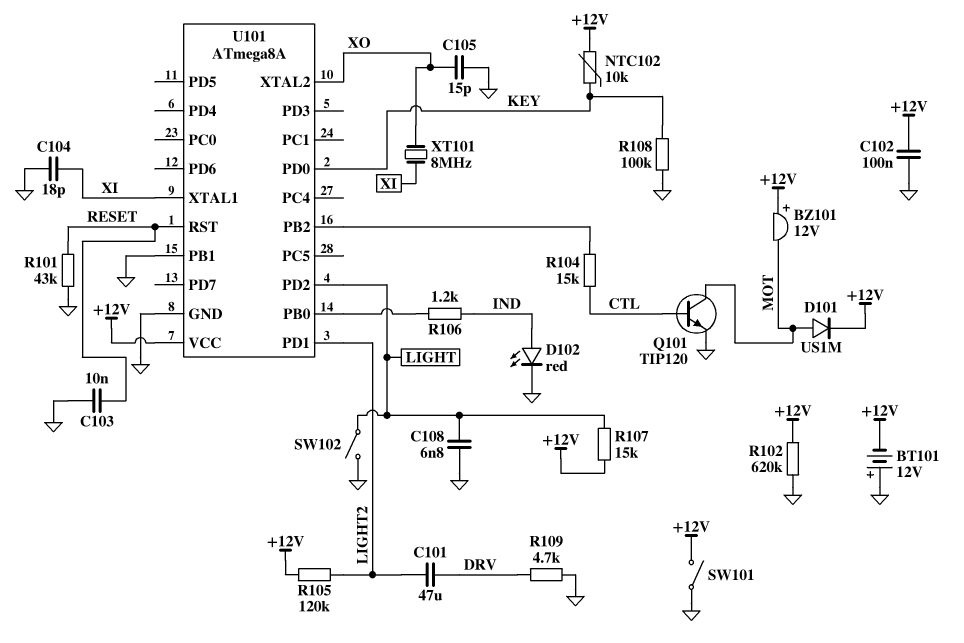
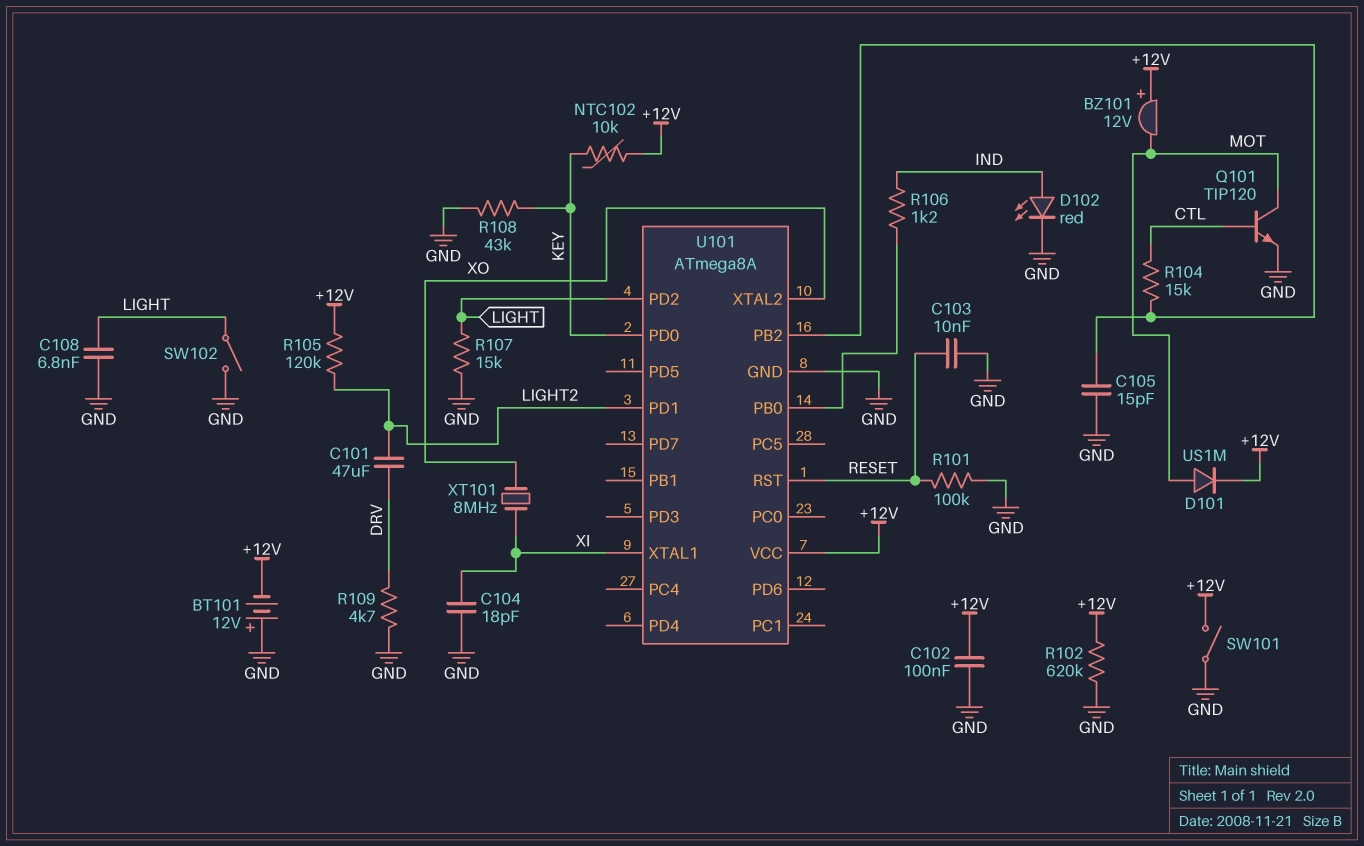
C105: 15pF (GND, XO) -> 15pF (GND, U101/PB2)
R101: 43k (GND, RESET) -> 100k (GND, RESET)
R107: 15k (+12V, LIGHT) -> 15k (GND, LIGHT)
R108: 100k (GND, KEY) -> 43k (GND, KEY)
U101 pin PB1: GND -> none

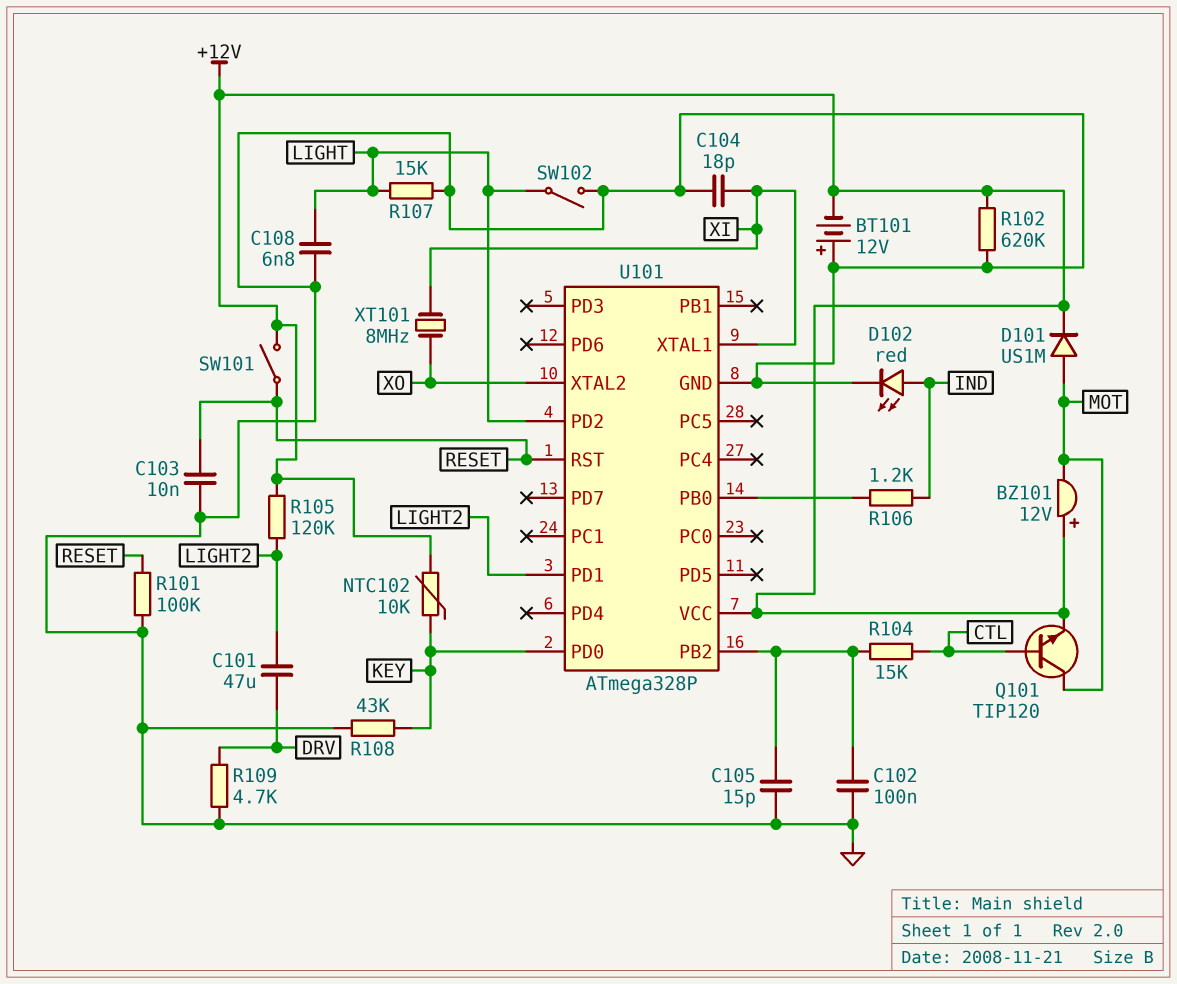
C102: 100nF (+12V, GND) -> 100nF (GND, U101/PB2)
Q101: NPN TIP120 (B CTL, C MOT, E GND) -> NPN TIP120 (B CTL, C MOT, E +12V)
SW101: switch (+12V, GND) -> switch (+12V, RESET)
U101: ATmega8A -> ATmega328P

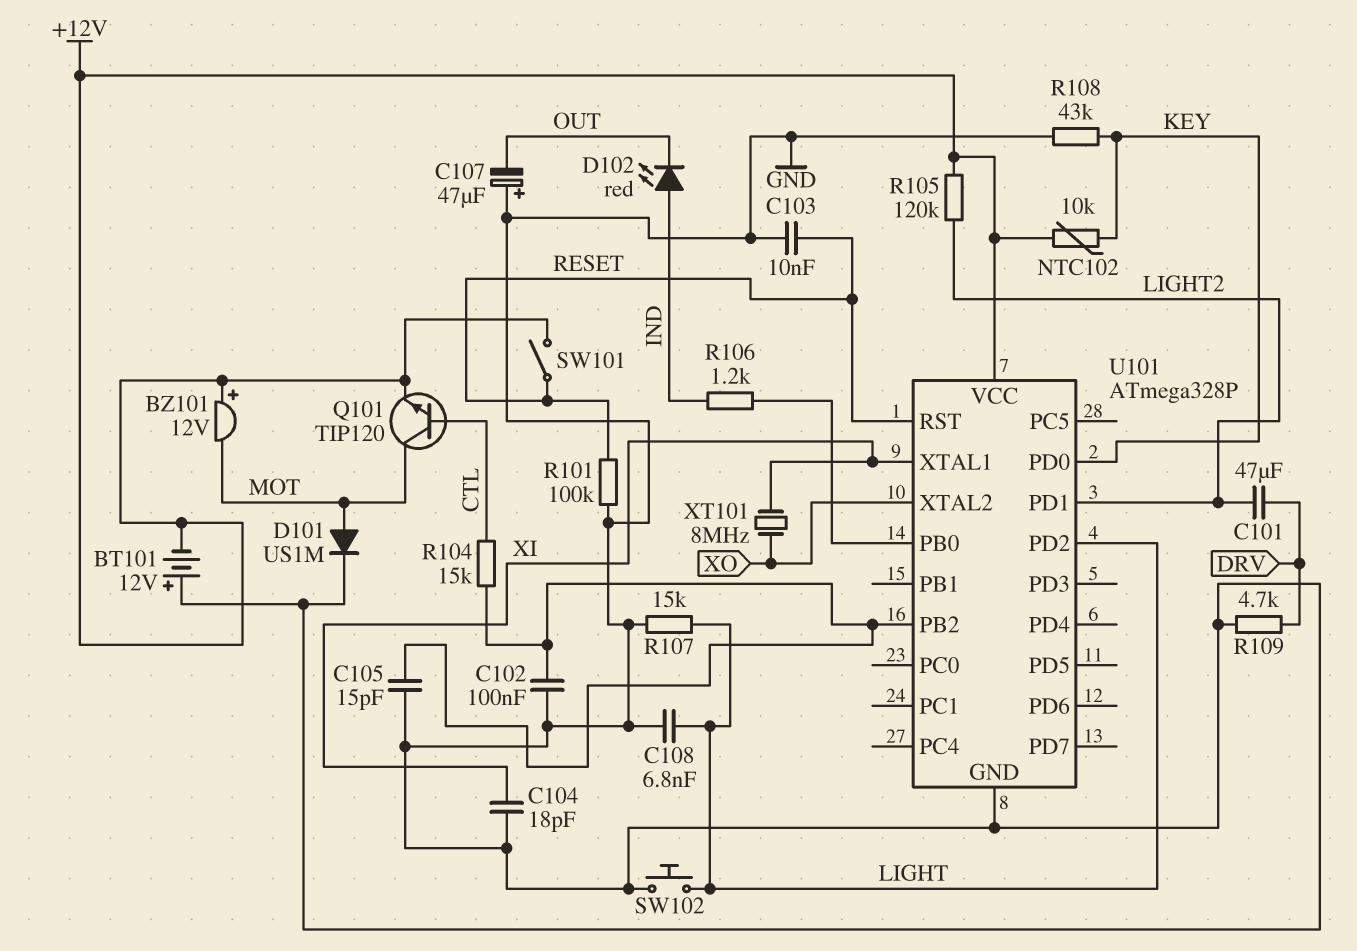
C107: none -> 47uF (plus GND, minus OUT)
D101: diode US1M (A MOT, K +12V) -> diode US1M (A MOT, K GND)
D102: LED red (A IND, K GND) -> LED red (A IND, K OUT)
R102: 620k (+12V, GND) -> none
SW102: switch (GND, LIGHT) -> button (GND, LIGHT)

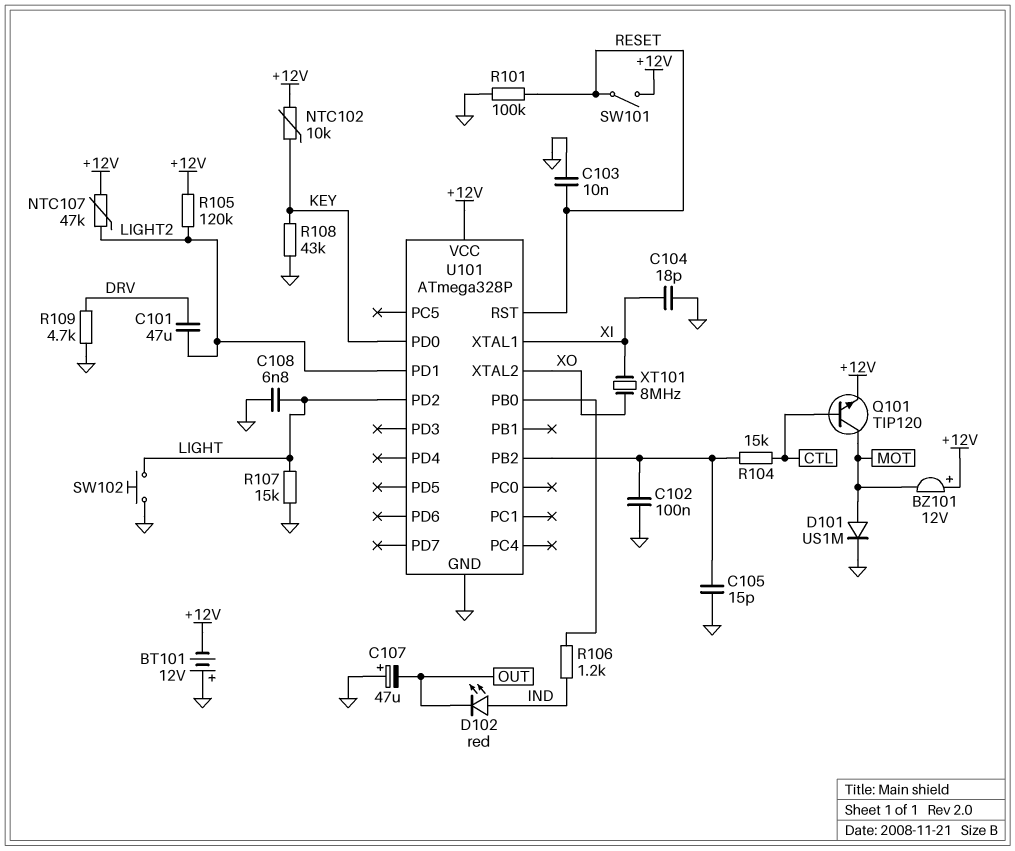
NTC107: none -> 47k (+12V, LIGHT2)

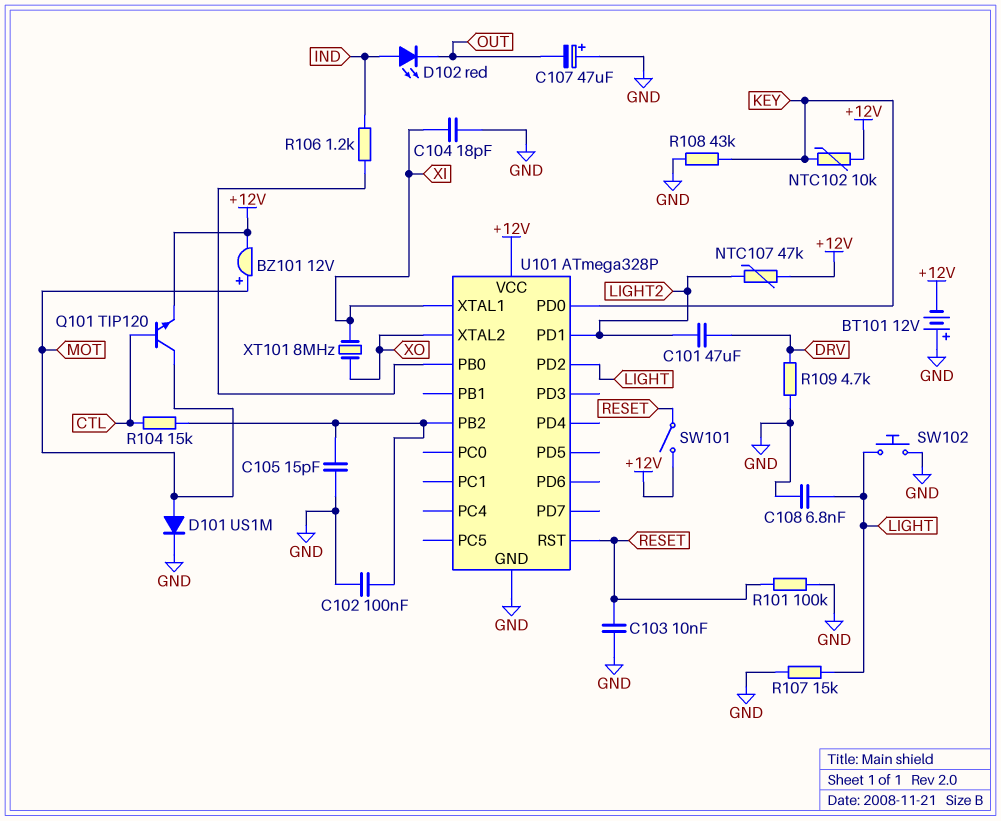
BZ101: buzzer 12V (plus +12V, minus MOT) -> buzzer 12V (plus MOT, minus +12V)
R105: 120k (+12V, LIGHT2) -> none

